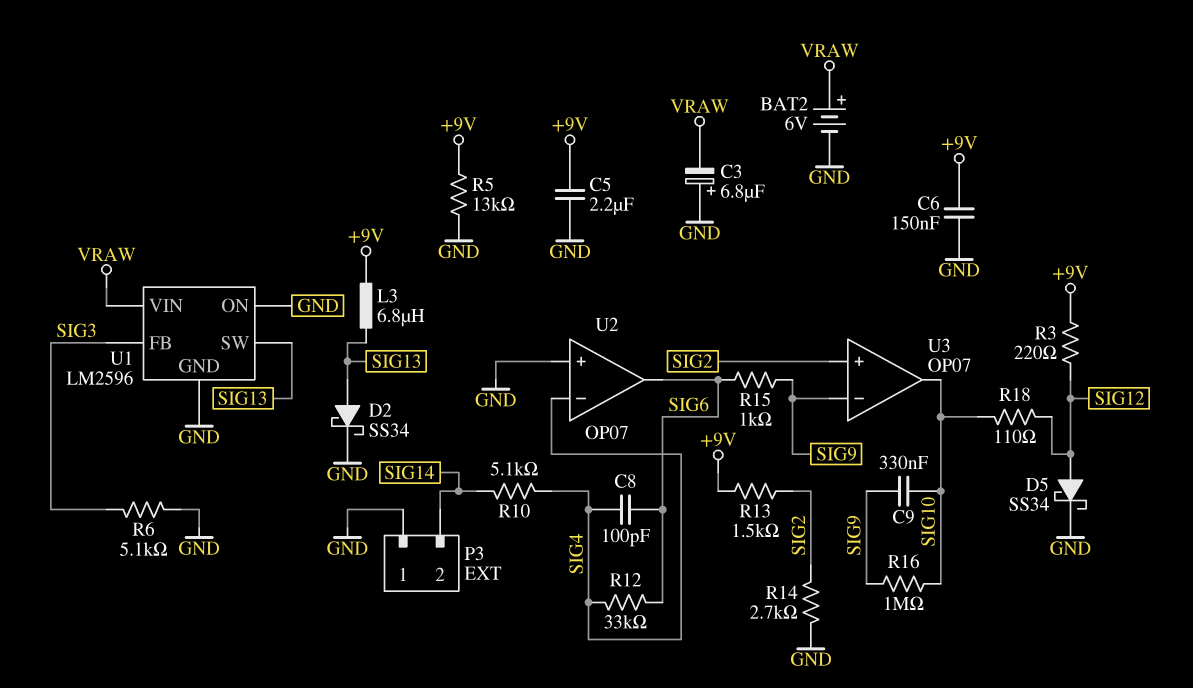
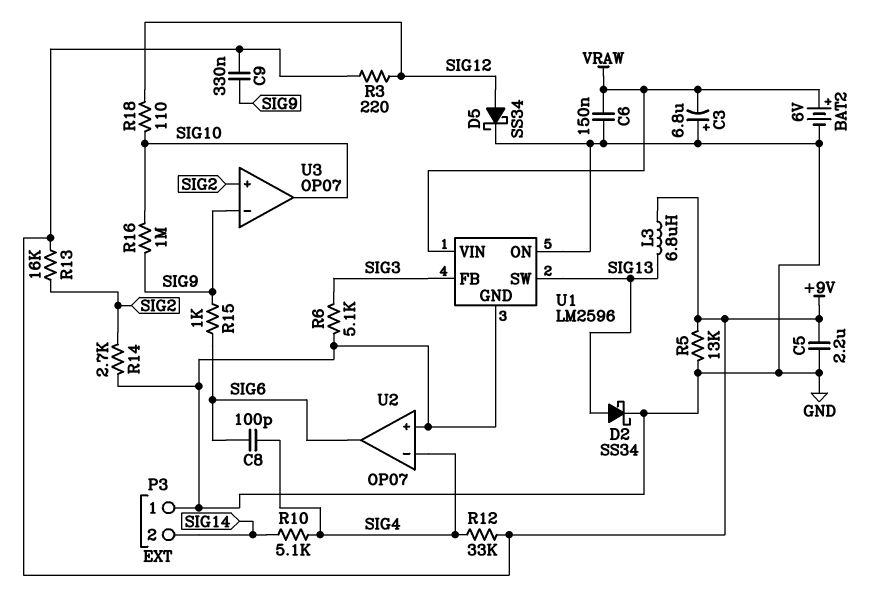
C6: 150nF (+9V, GND) -> 150nF (GND, VRAW)
C9: 330nF (SIG9, SIG10) -> 330nF (+9V, SIG9)
R12: 33k (SIG4, SIG6) -> 33k (+9V, SIG4)
R13: 1.5k (+9V, SIG2) -> 16k (+9V, SIG2)

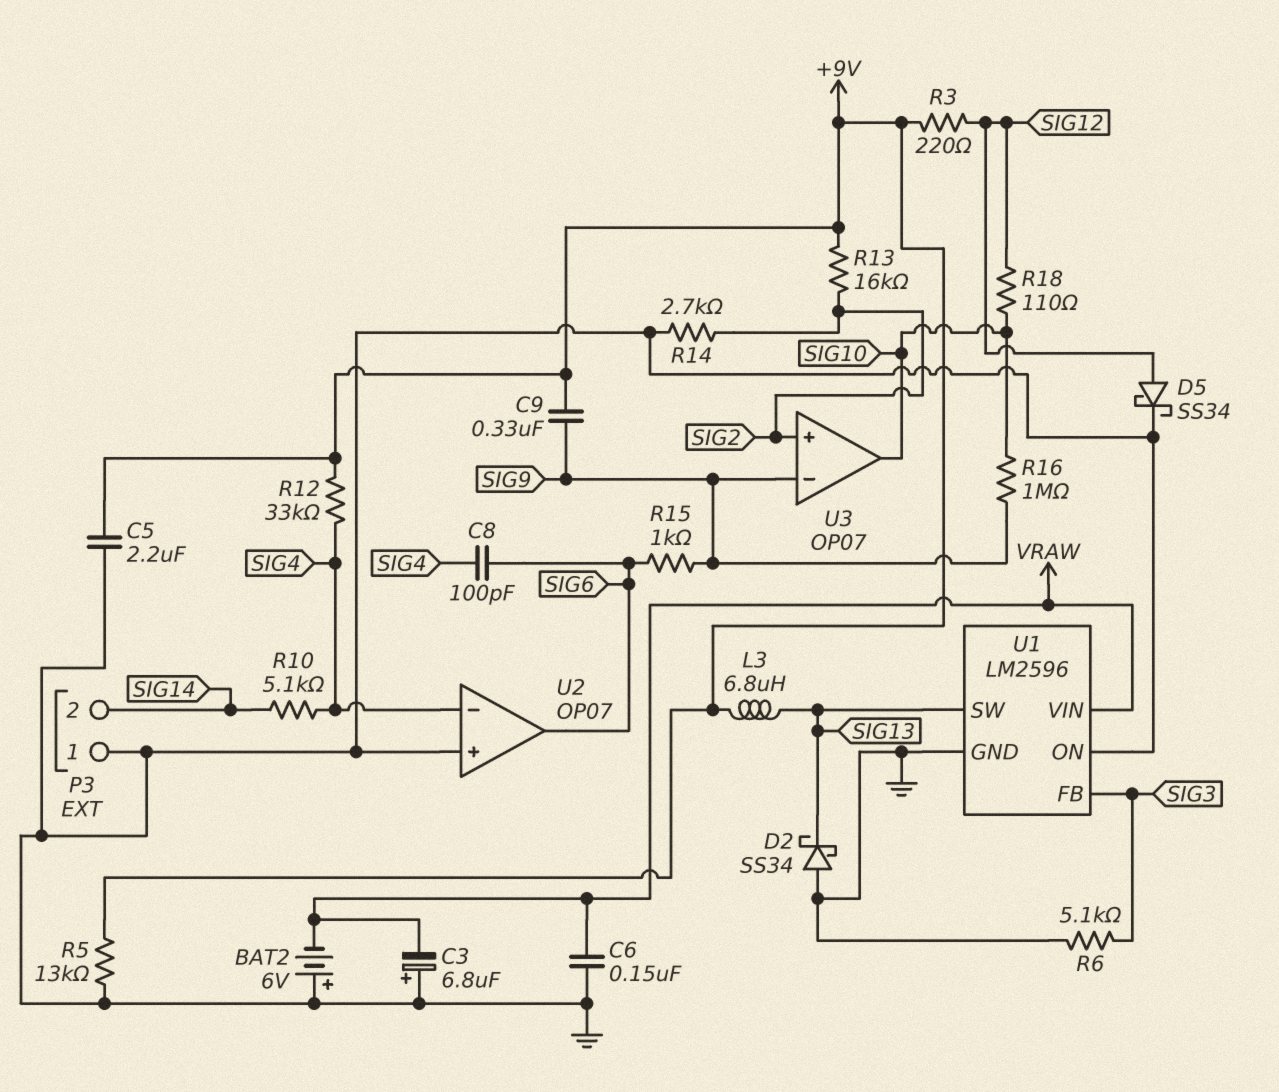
BAT2: 6V (plus VRAW, minus GND) -> 6V (plus GND, minus VRAW)
D2: schottky SS34 (A SIG13, K GND) -> schottky SS34 (A GND, K SIG13)

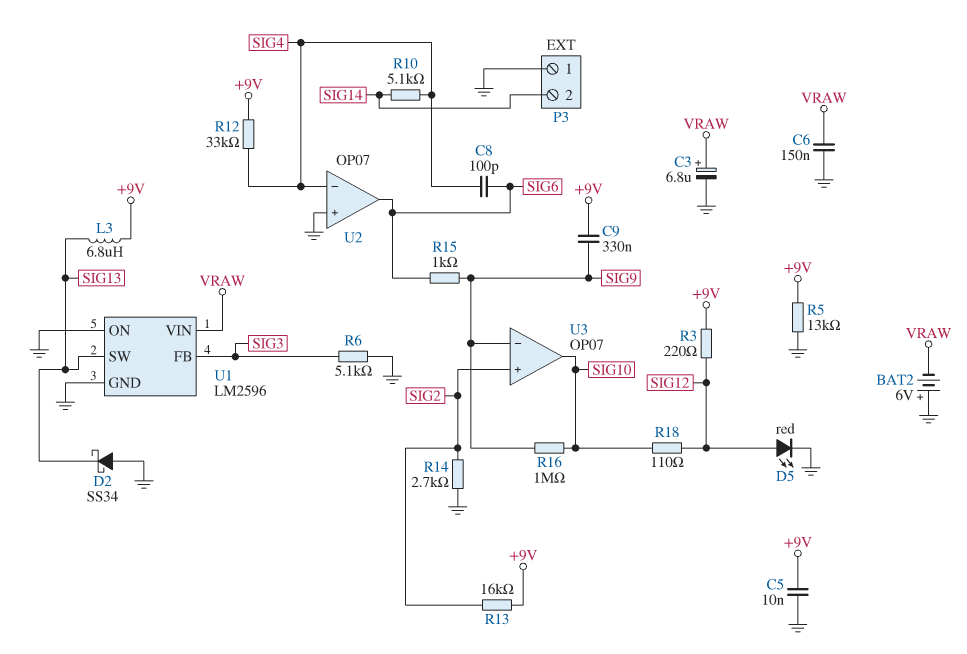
C3: 6.8uF (plus GND, minus VRAW) -> 6.8uF (plus VRAW, minus GND)
C5: 2.2uF (+9V, GND) -> 10nF (+9V, GND)
D5: schottky SS34 (A SIG12, K GND) -> LED red (A SIG12, K GND)

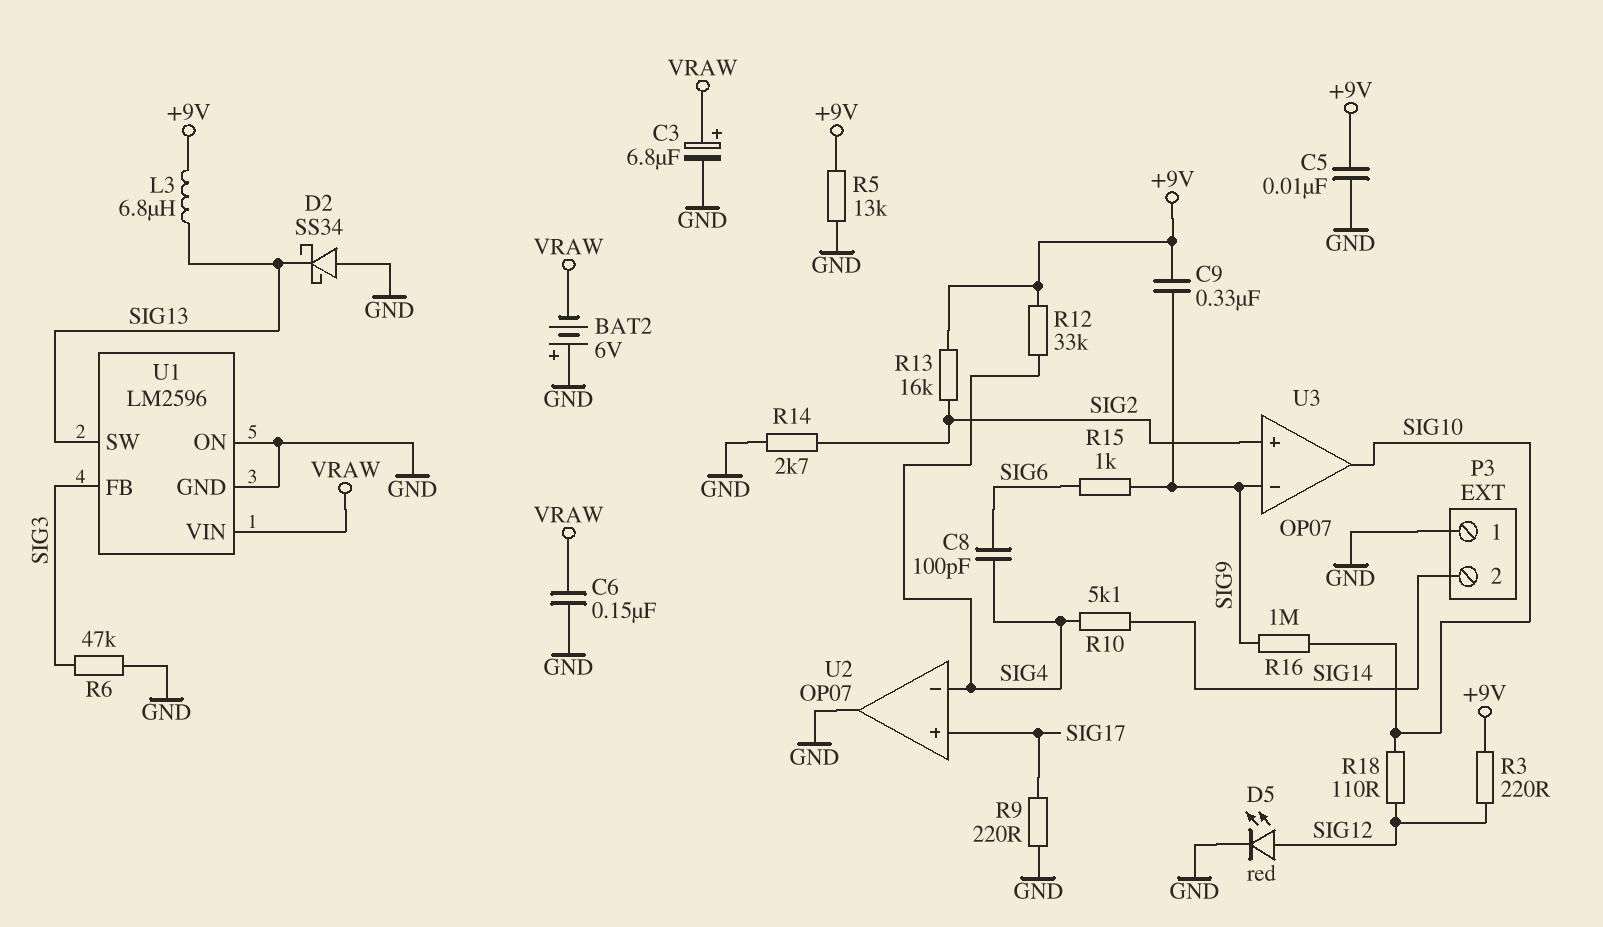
R6: 5.1k (GND, SIG3) -> 47k (GND, SIG3)
R9: none -> 220 (GND, SIG17)
U2 pin in+: GND -> SIG17
U2 pin out: SIG6 -> GND

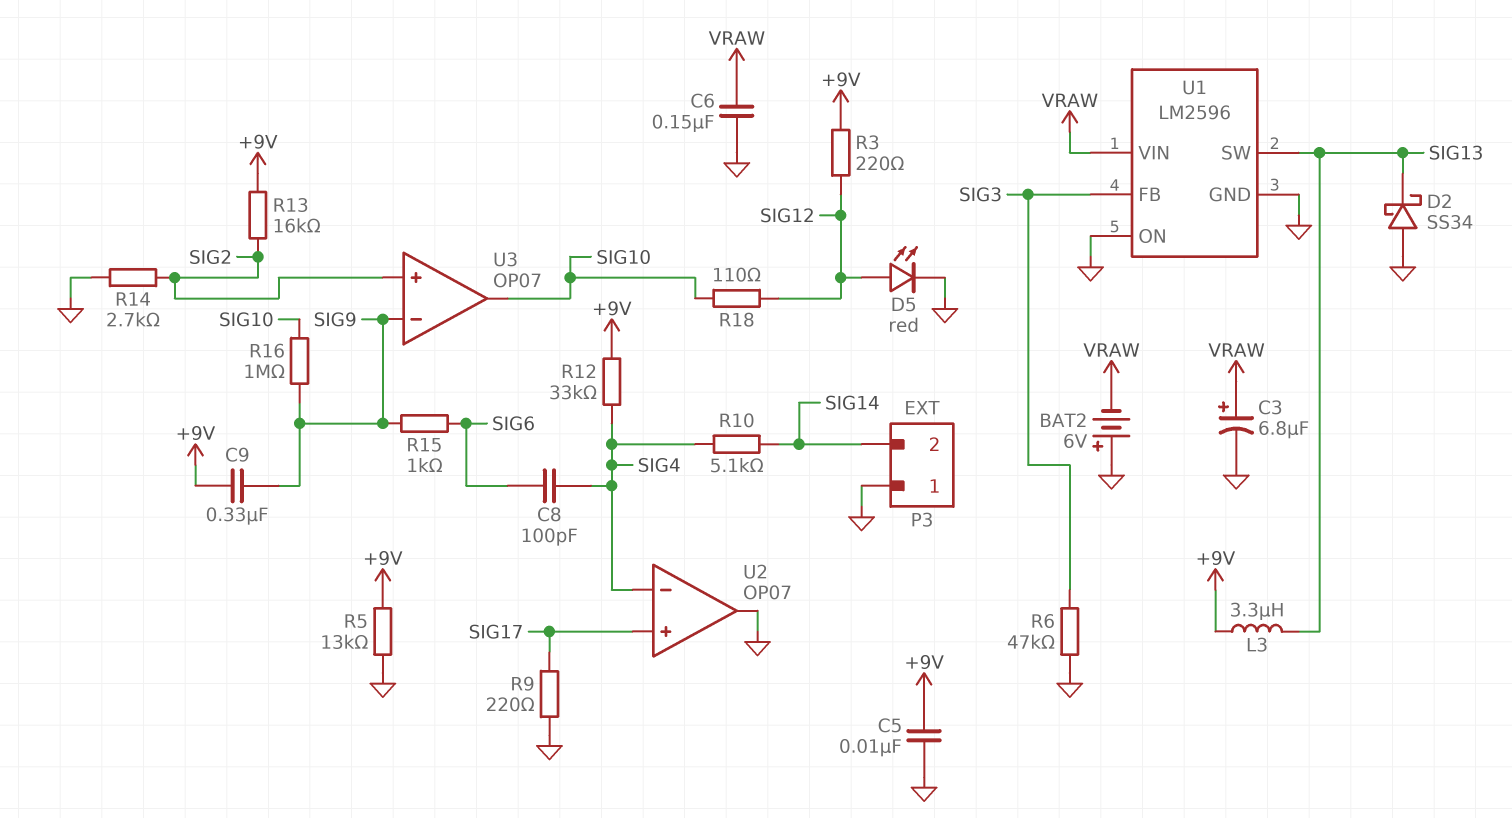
L3: 6.8uH (+9V, SIG13) -> 3.3uH (+9V, SIG13)

